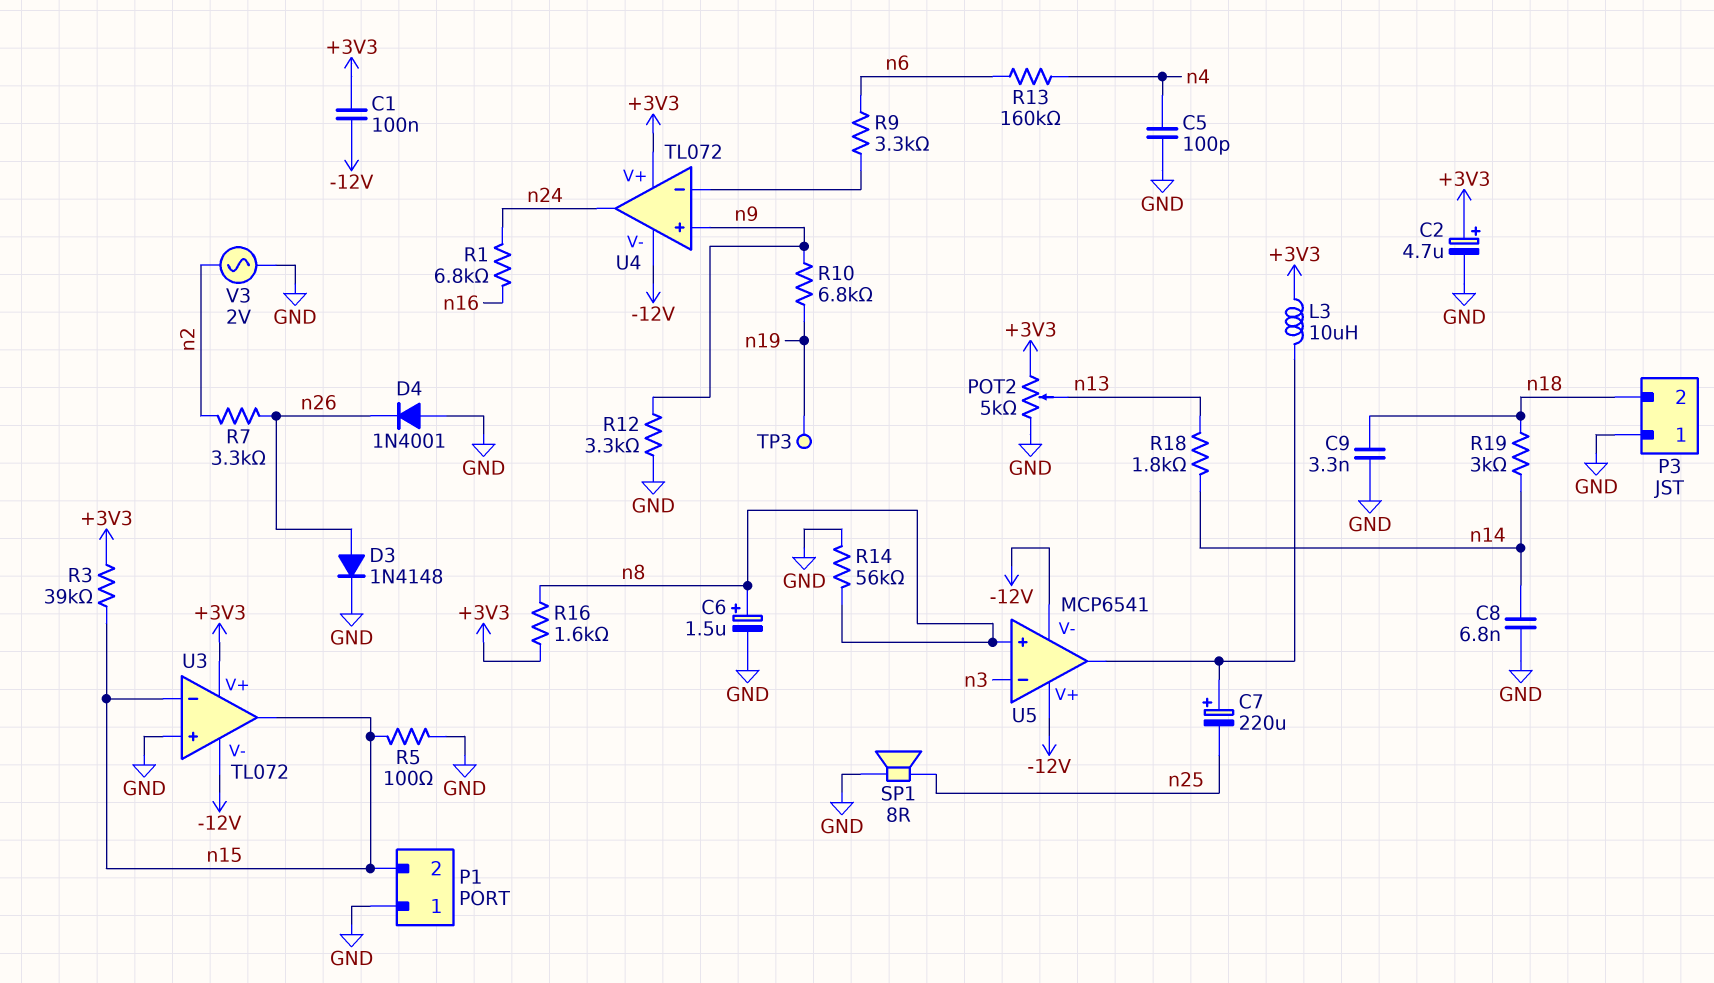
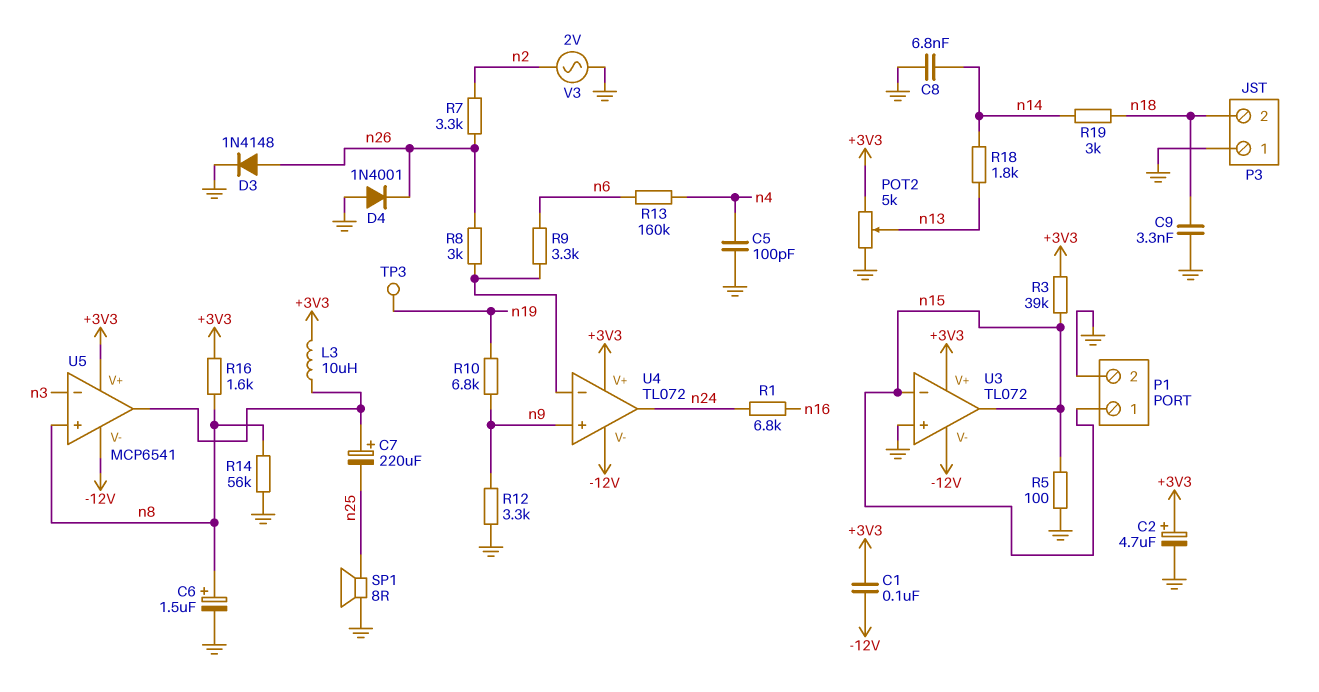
P1 pin 1: GND -> n15
P1 pin 2: n15 -> GND
R8: none -> 3k (U4/in-, n26)
U5 pin V+: -12V -> +3V3

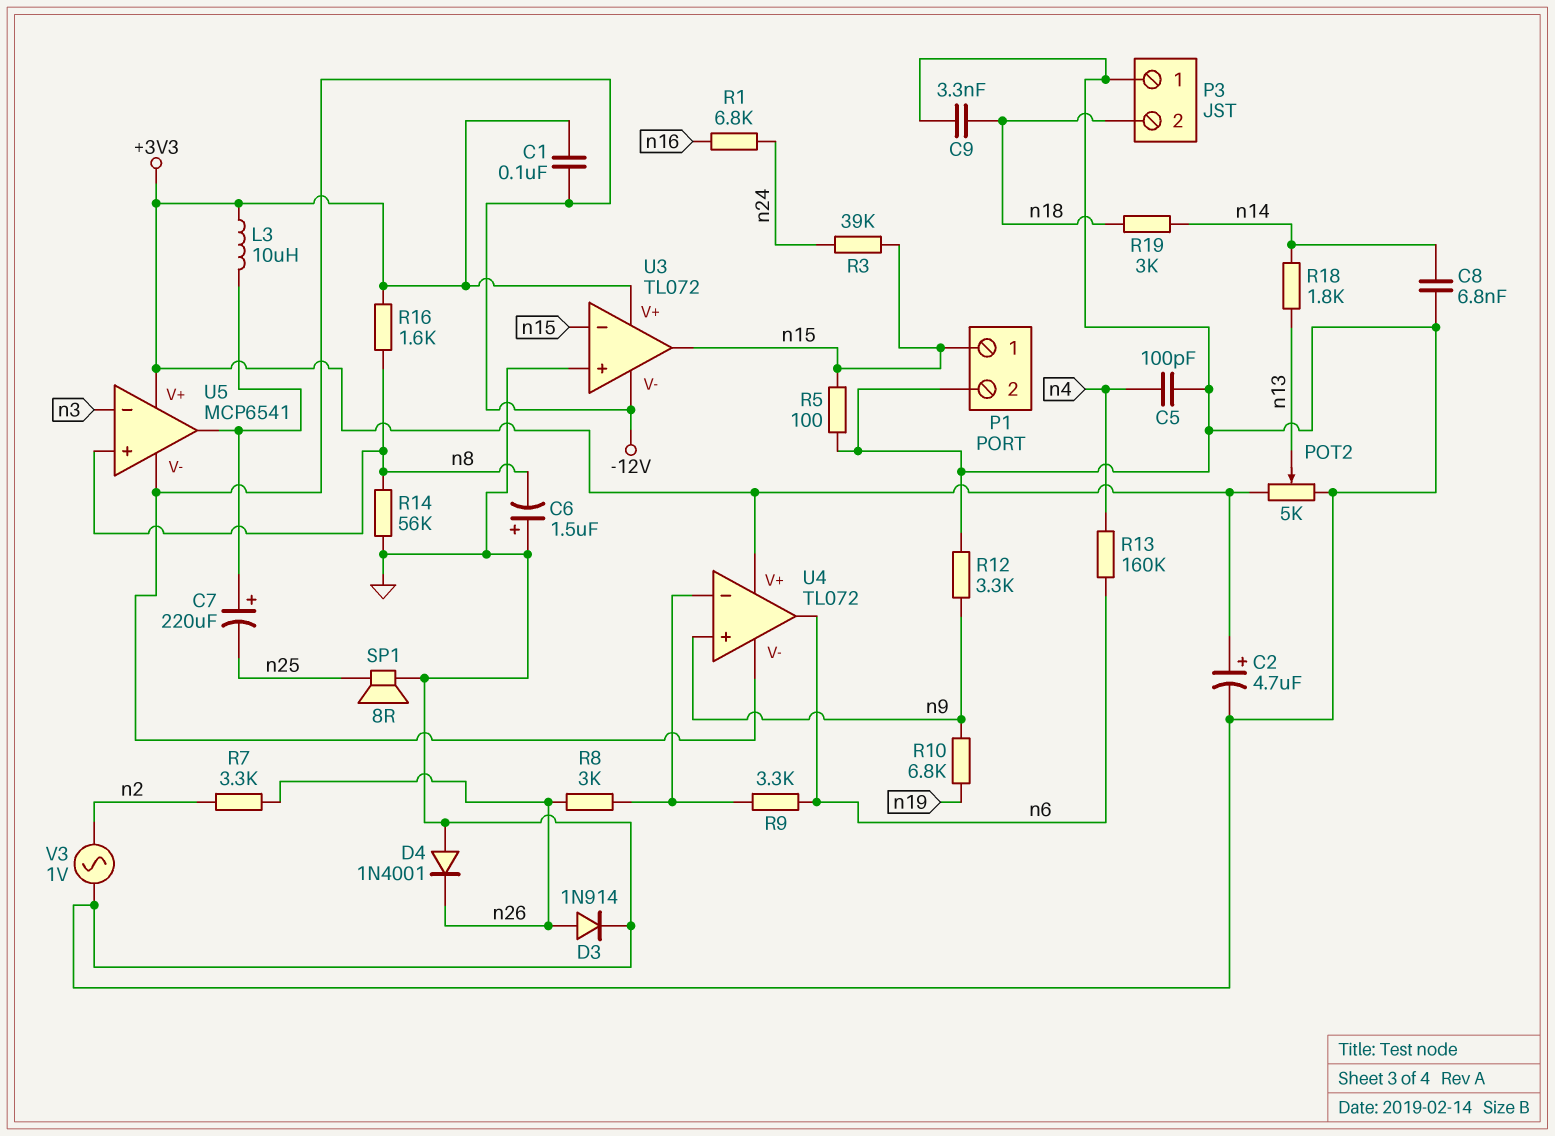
C6: 1.5uF (plus n8, minus GND) -> 1.5uF (plus GND, minus n8)
D3: diode 1N4148 (A n26, K GND) -> diode 1N914 (A n26, K GND)
R3: 39k (+3V3, n15) -> 39k (n15, n24)
TP3: test point (n19) -> none
U4 pin out: n24 -> n6
V3: AC 2V (GND, n2) -> AC 1V (GND, n2)

